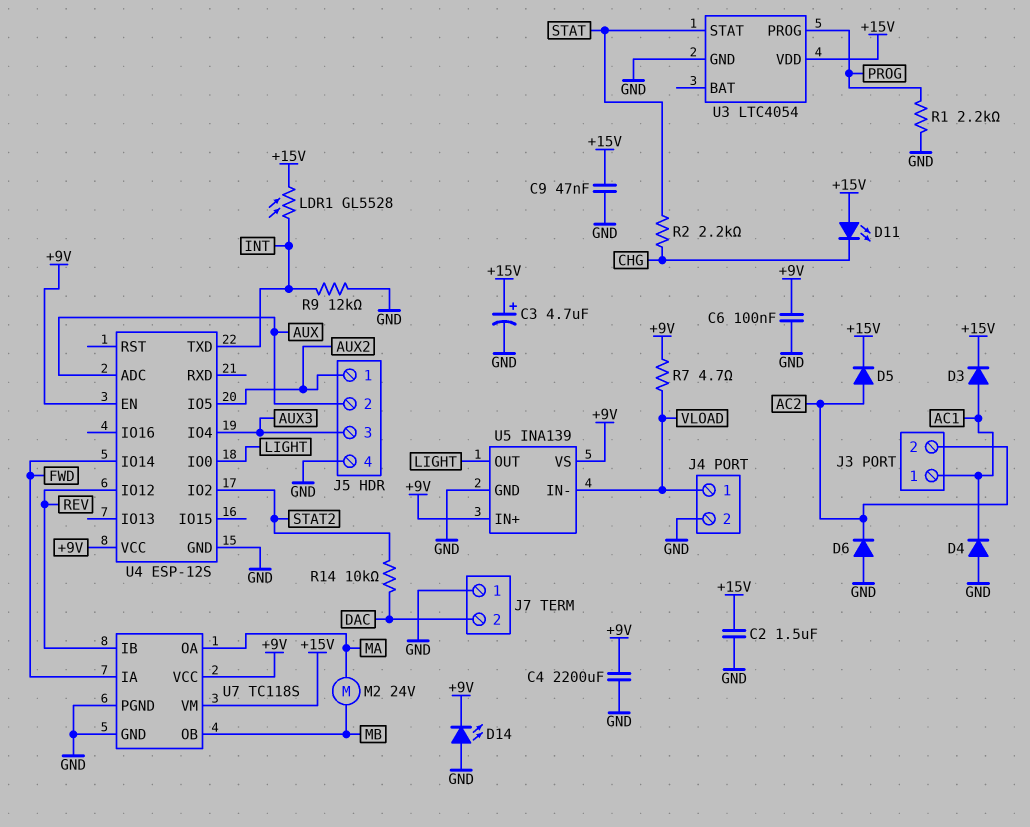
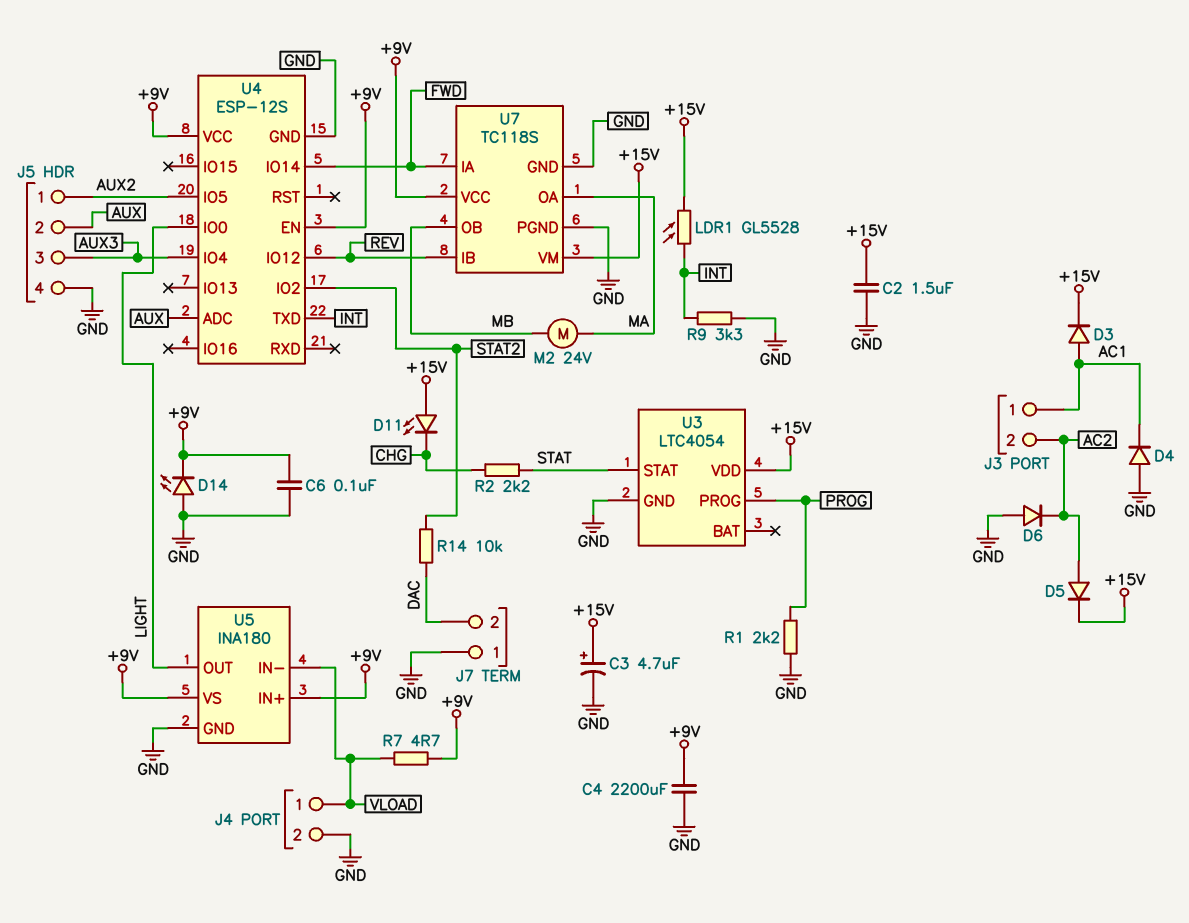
C9: 47nF (+15V, GND) -> none
R9: 12k (GND, INT) -> 3.3k (GND, INT)
U5: INA139 -> INA180

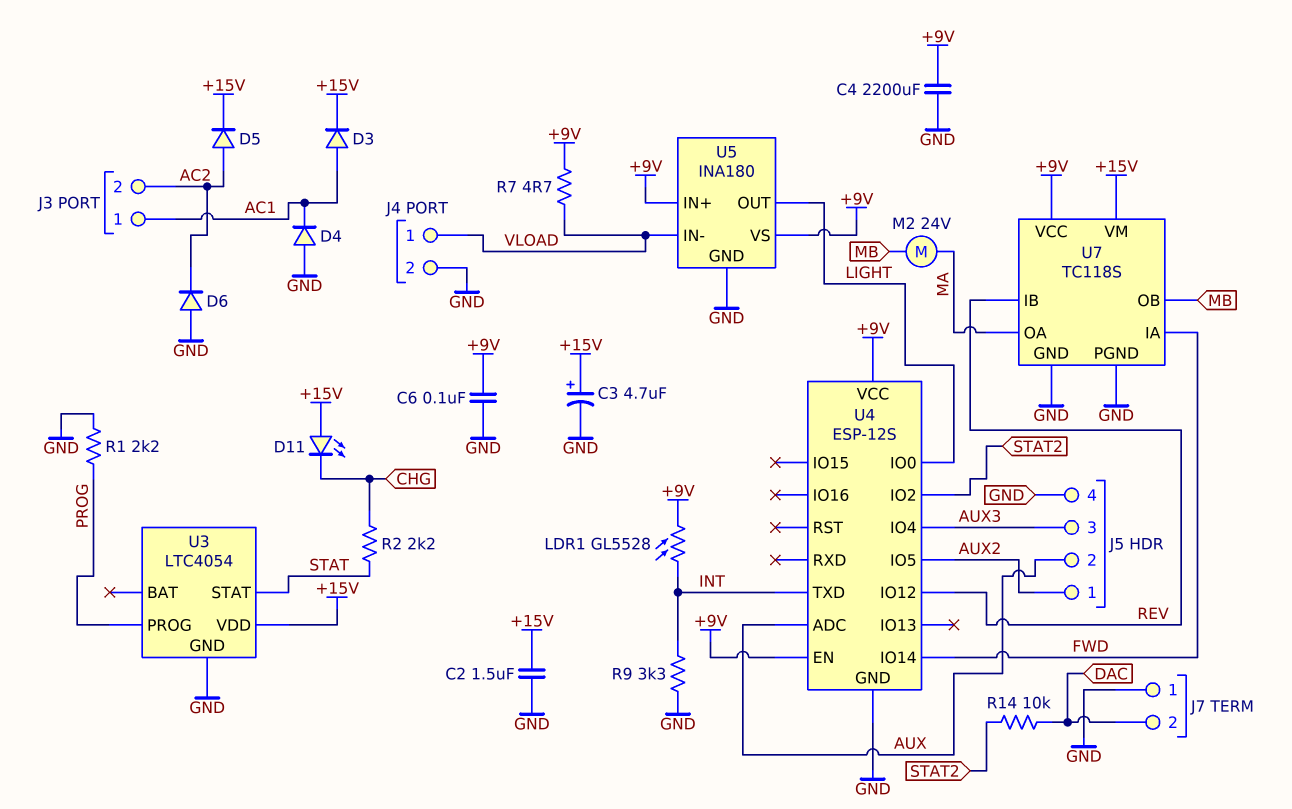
D14: LED (A GND, K +9V) -> none
LDR1: GL5528 (+15V, INT) -> GL5528 (+9V, INT)

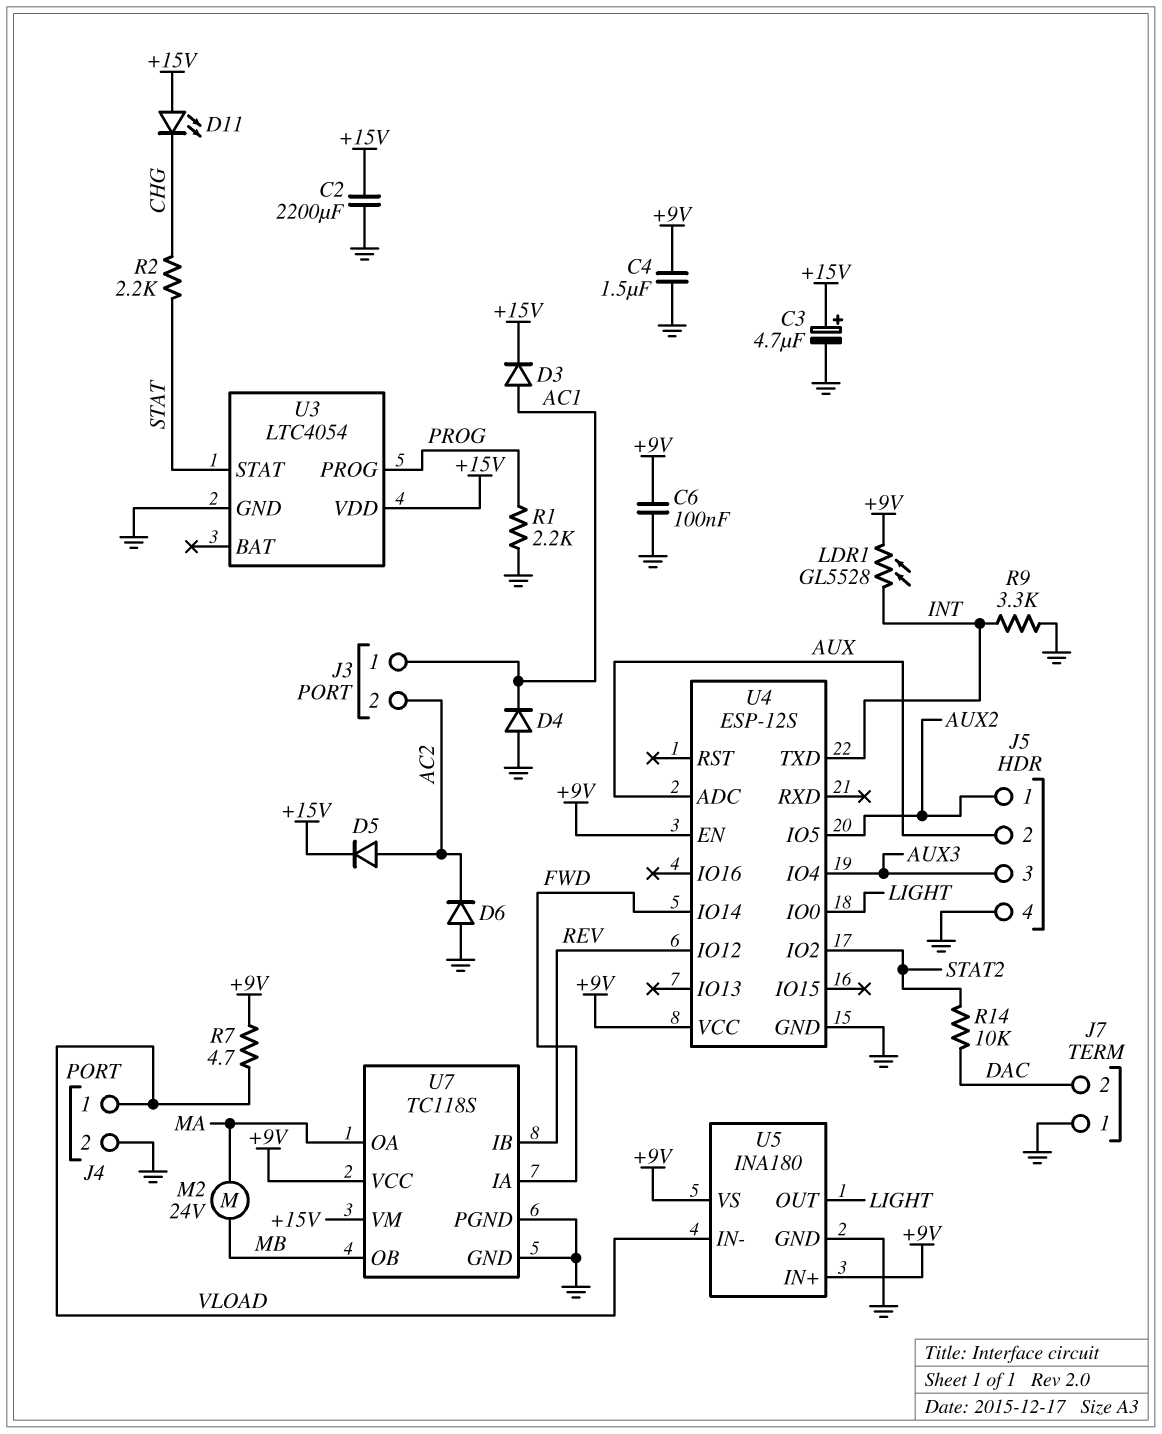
C2: 1.5uF (+15V, GND) -> 2200uF (+15V, GND)
C4: 2200uF (+9V, GND) -> 1.5uF (+9V, GND)

